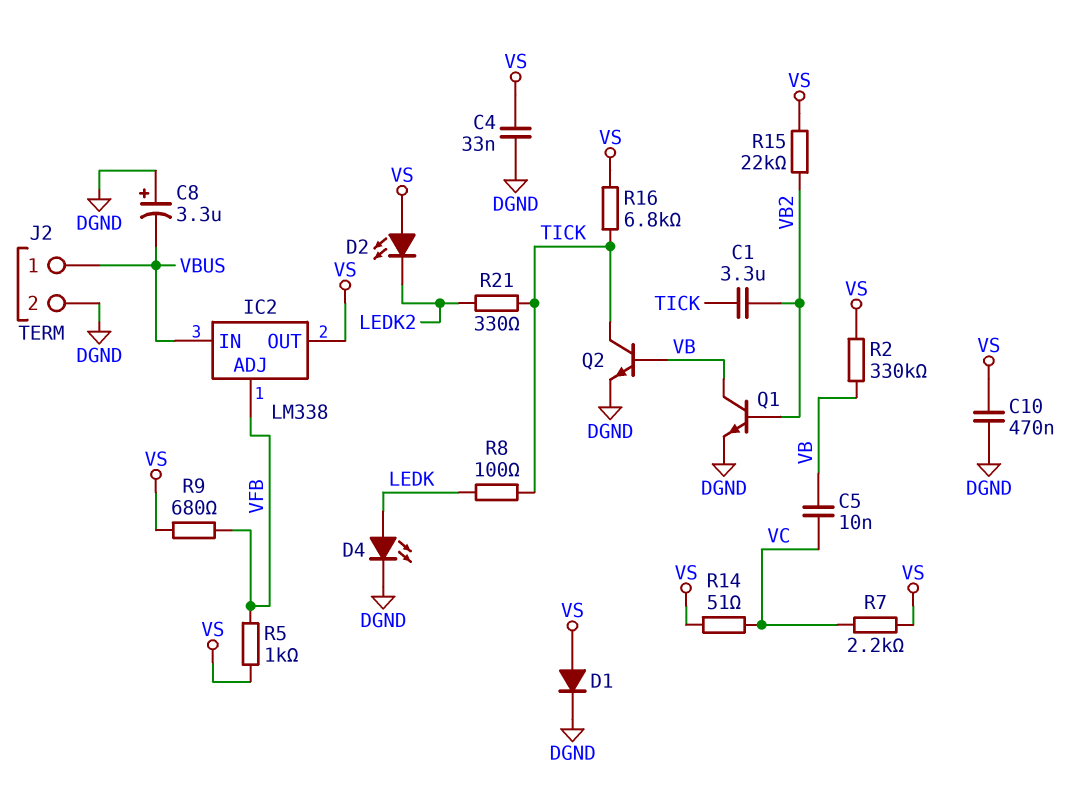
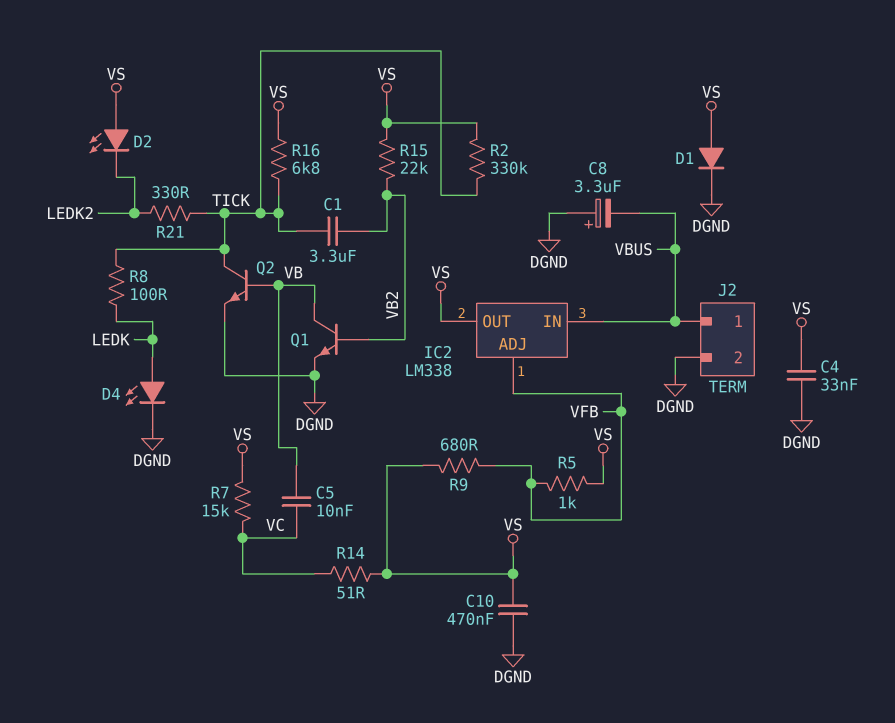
R2: 330k (VB, VS) -> 330k (TICK, VS)
R7: 2.2k (VC, VS) -> 15k (VC, VS)

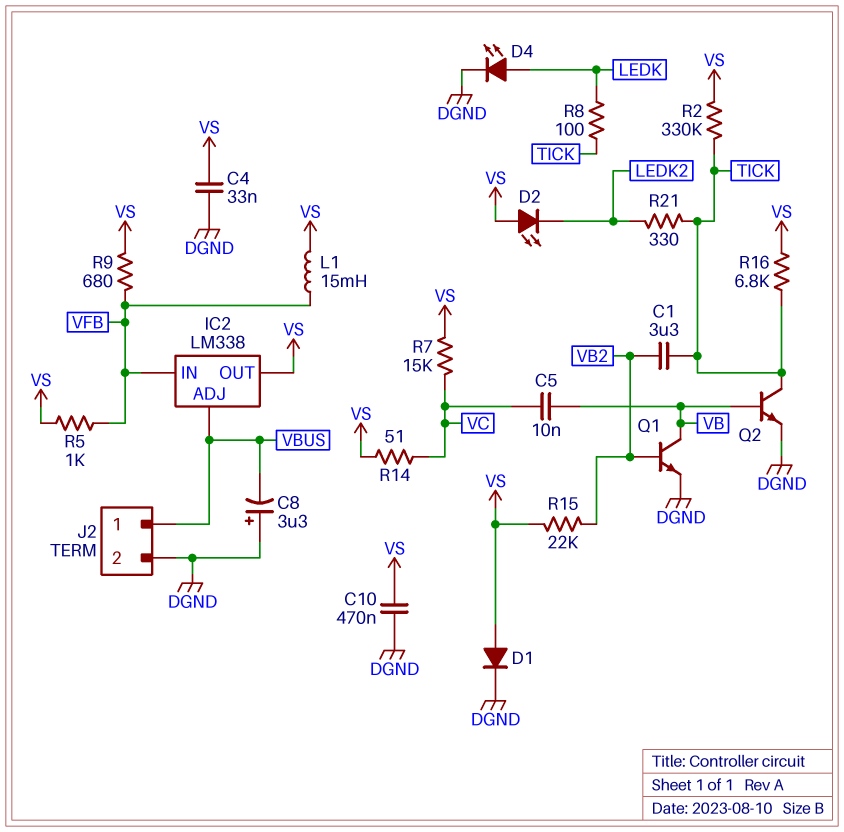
IC2 pin ADJ: VFB -> VBUS
IC2 pin IN: VBUS -> VFB
L1: none -> 15mH (VFB, VS)

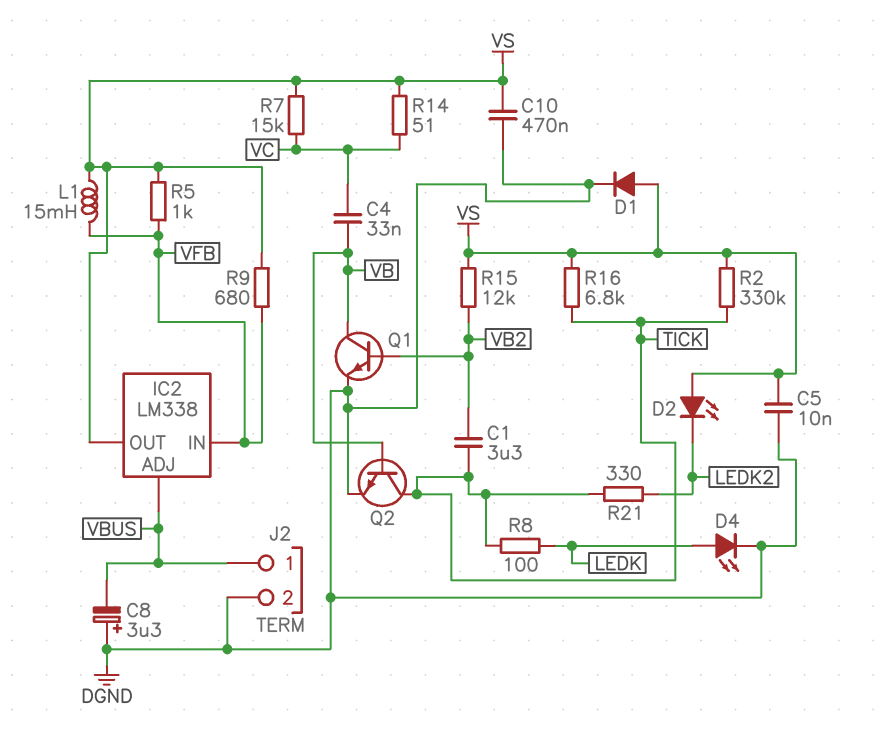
C4: 33nF (DGND, VS) -> 33nF (VB, VC)
C5: 10nF (VB, VC) -> 10nF (DGND, VS)
R15: 22k (VB2, VS) -> 12k (VB2, VS)

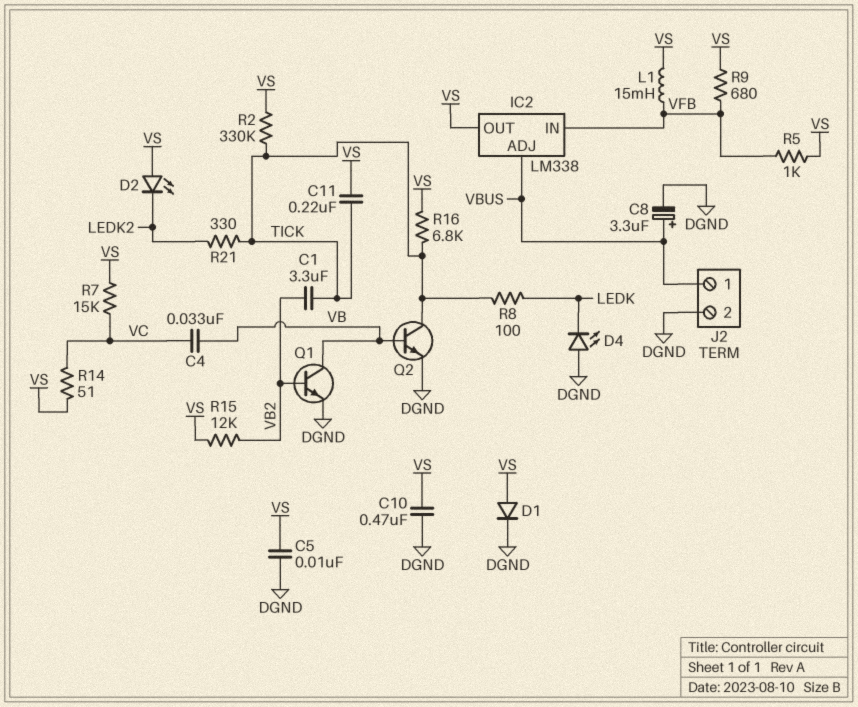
C8: 3.3uF (plus DGND, minus VBUS) -> 3.3uF (plus VBUS, minus DGND)
C11: none -> 220nF (TICK, VS)
D4: LED (A LEDK, K DGND) -> LED (A DGND, K LEDK)

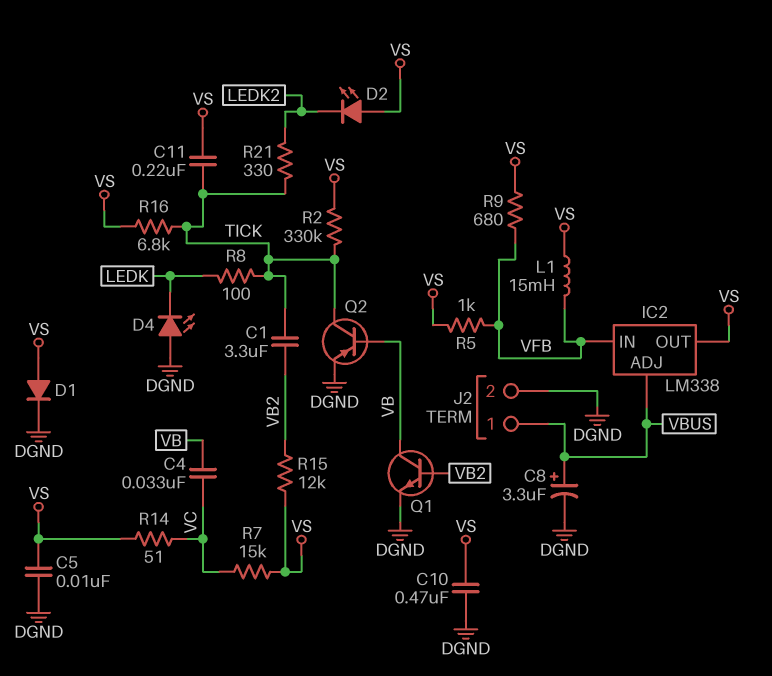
Q2: NPN (B VB, C TICK, E DGND) -> PNP (B VB, C TICK, E DGND)

